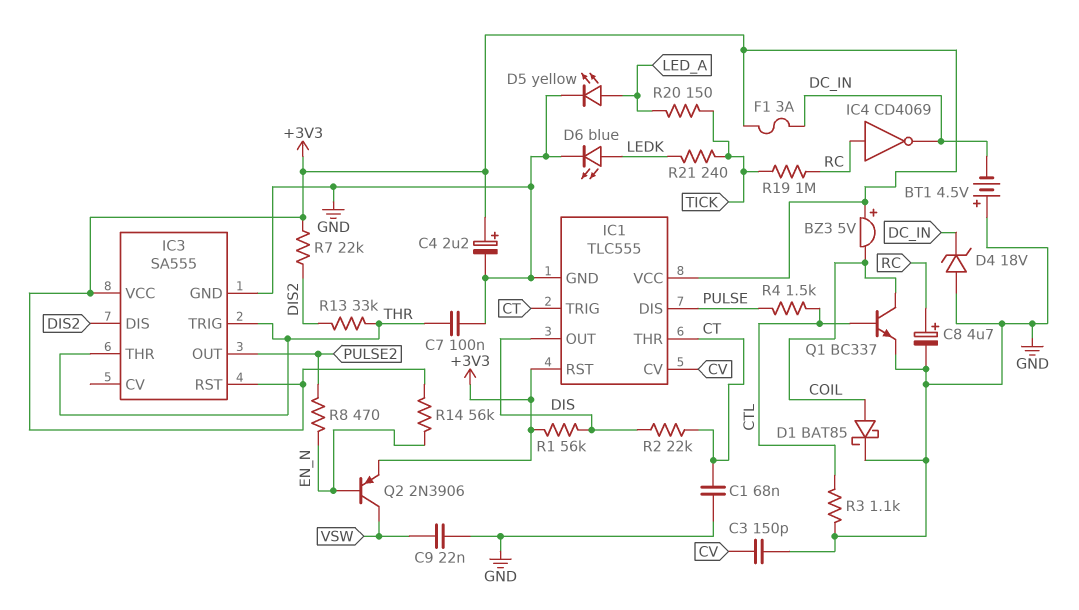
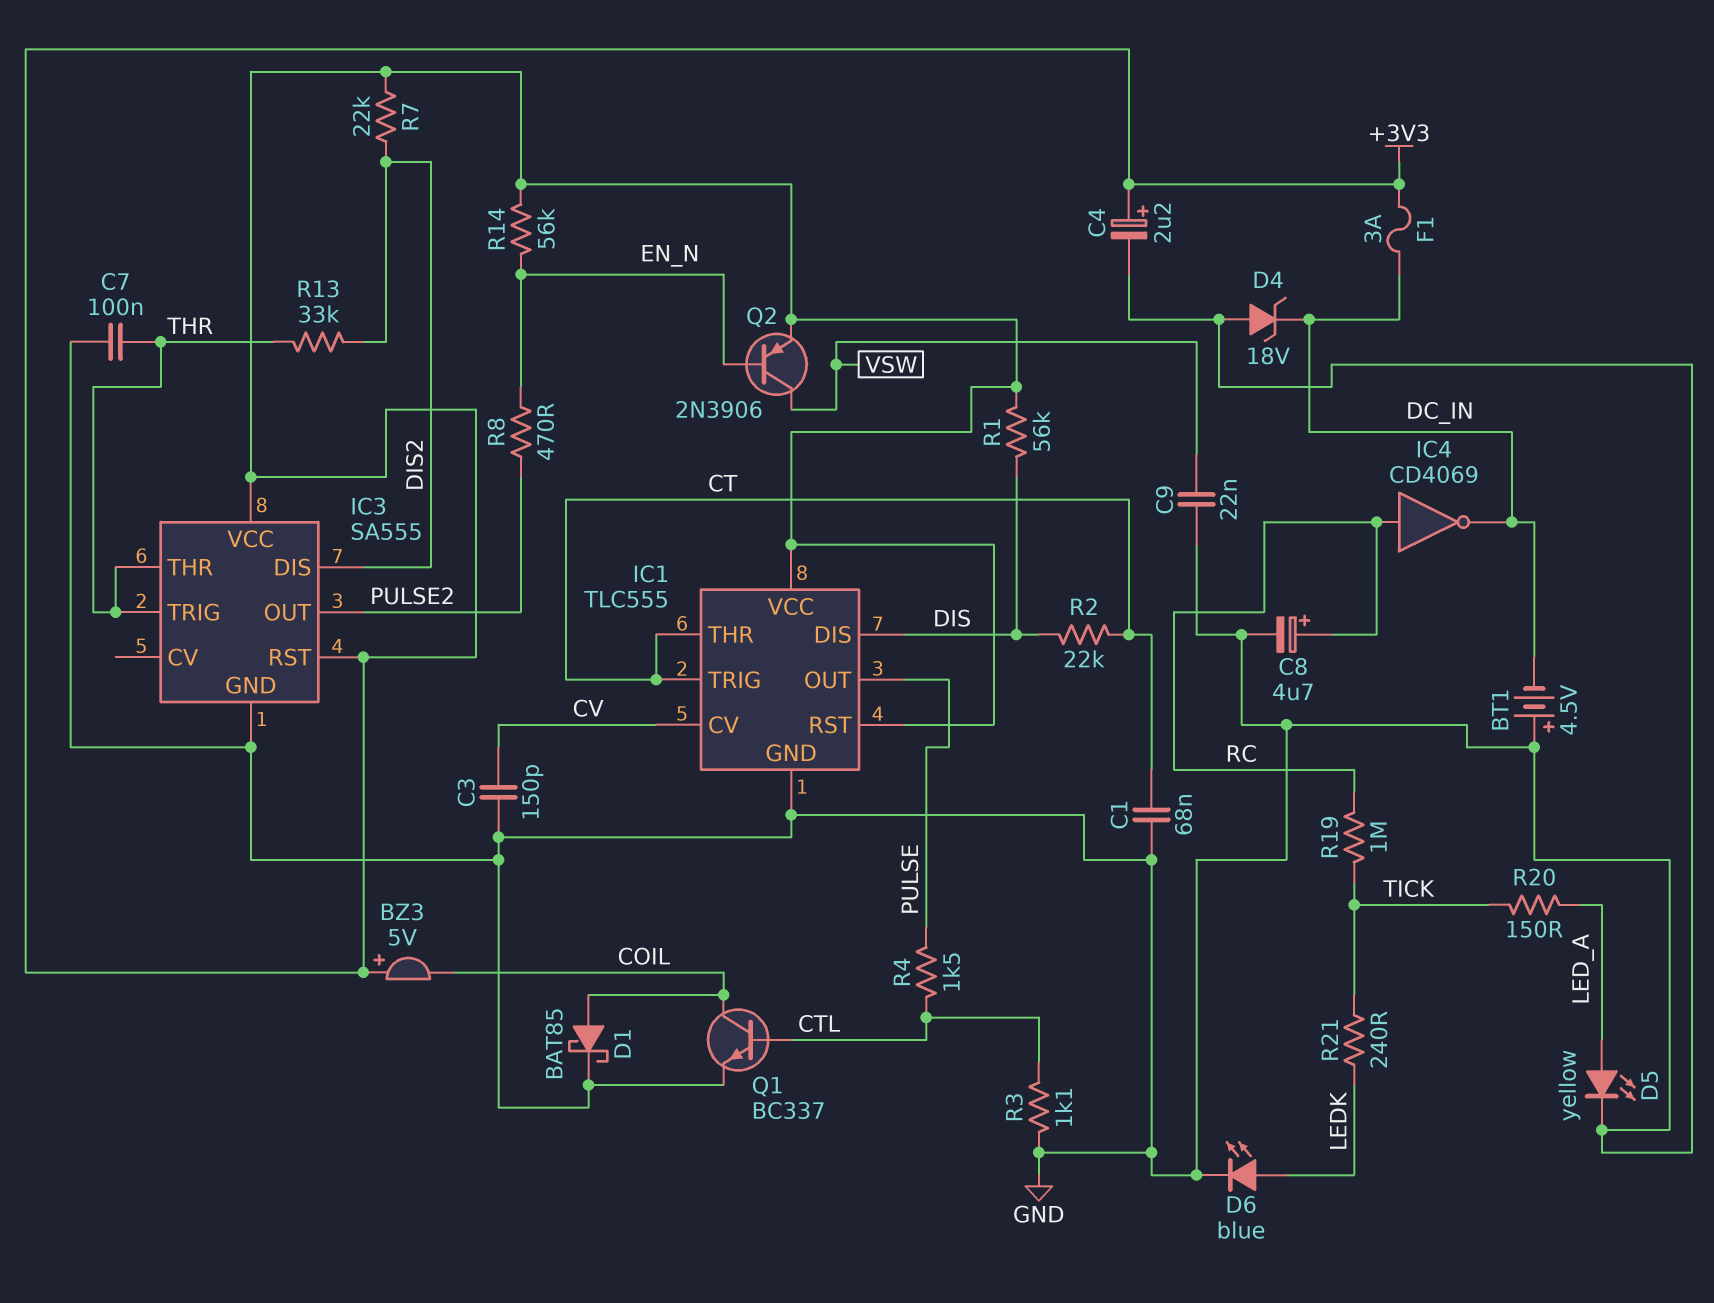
IC1 pin DIS: PULSE -> DIS
IC1 pin OUT: DIS -> PULSE

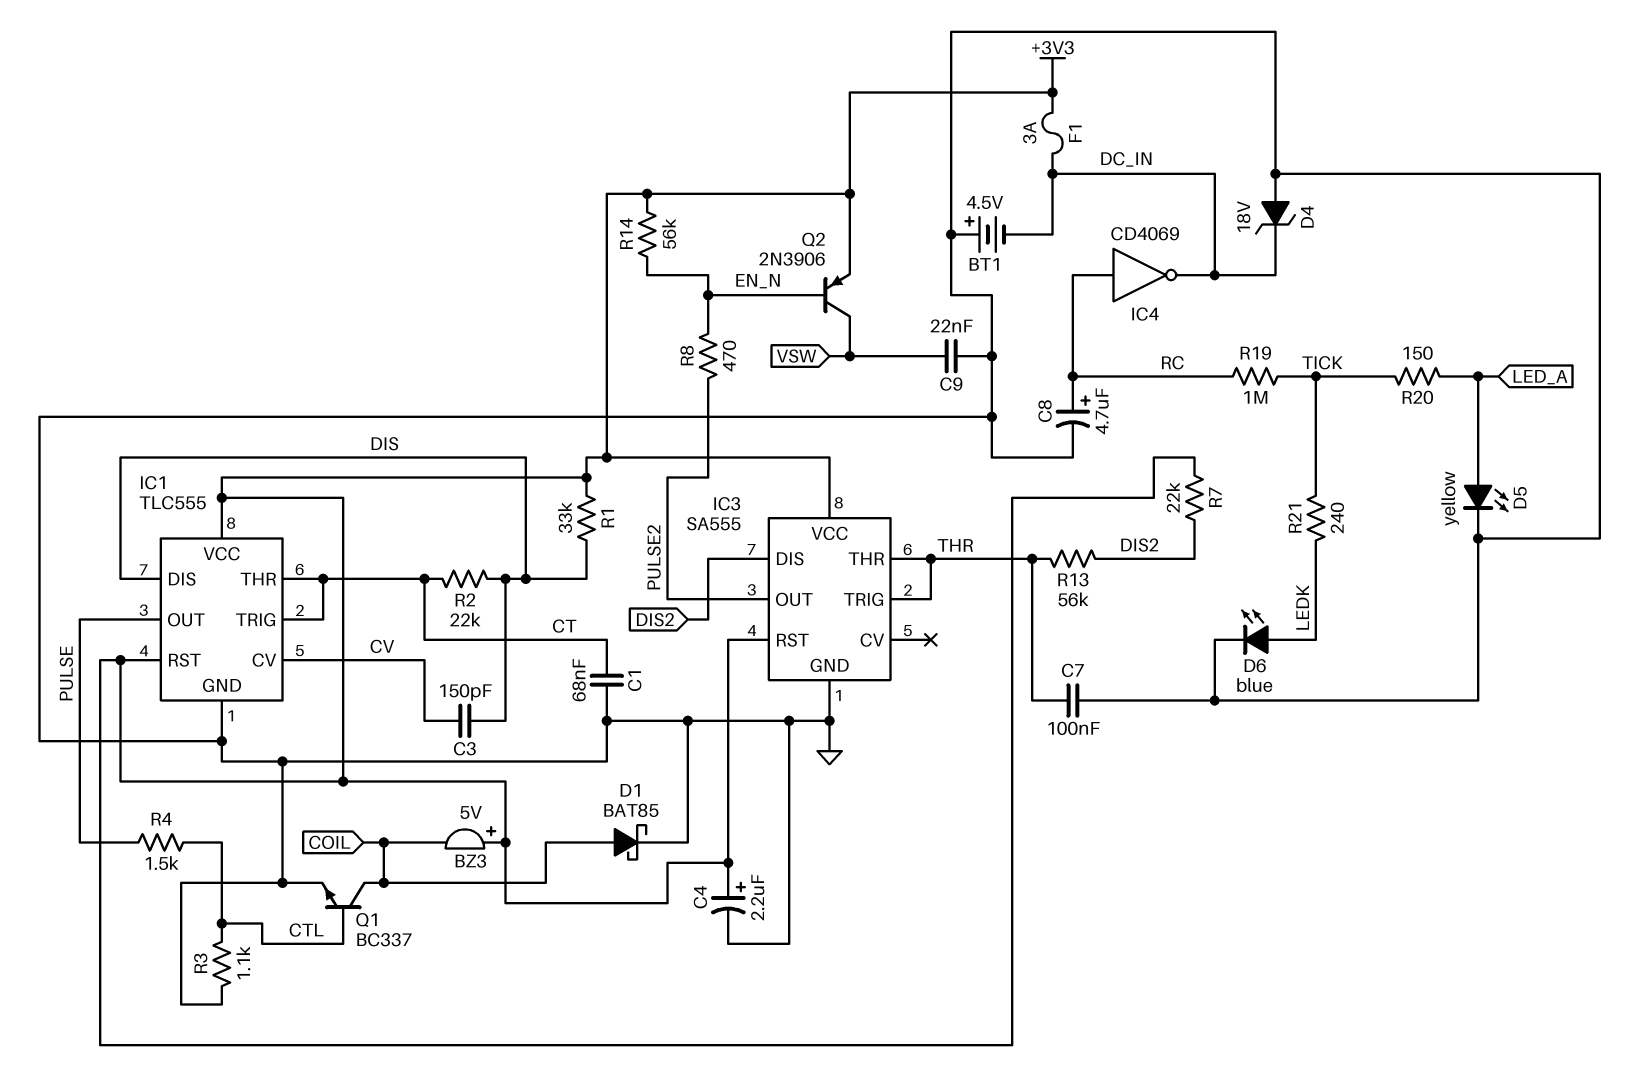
C3: 150pF (CV, GND) -> 150pF (CV, DIS)
R1: 56k (+3V3, DIS) -> 33k (+3V3, DIS)
R13: 33k (DIS2, THR) -> 56k (DIS2, THR)

